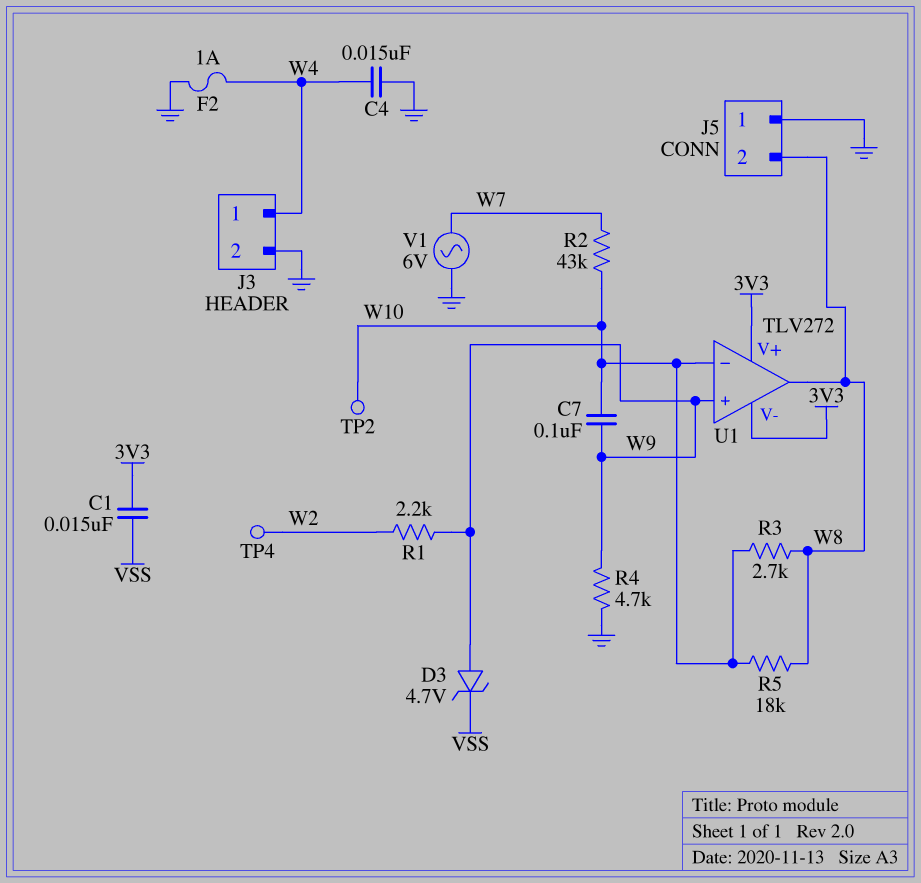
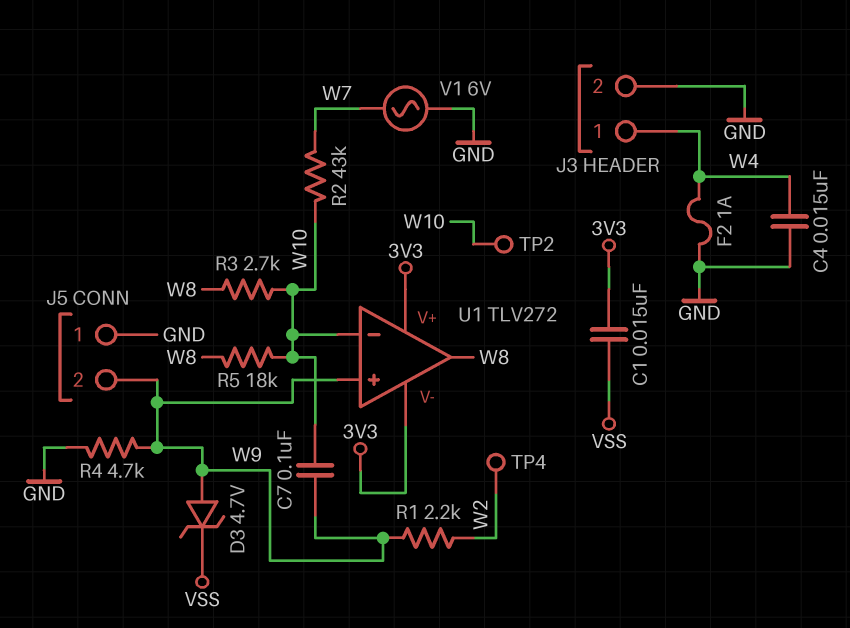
J5 pin 2: W8 -> W9

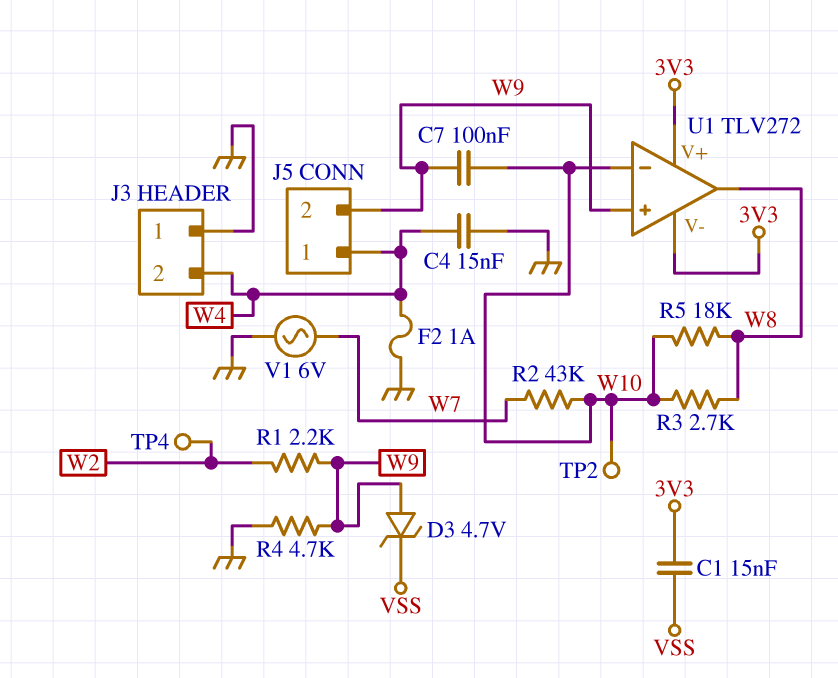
J3 pin 1: W4 -> GND
J3 pin 2: GND -> W4
J5 pin 1: GND -> W4

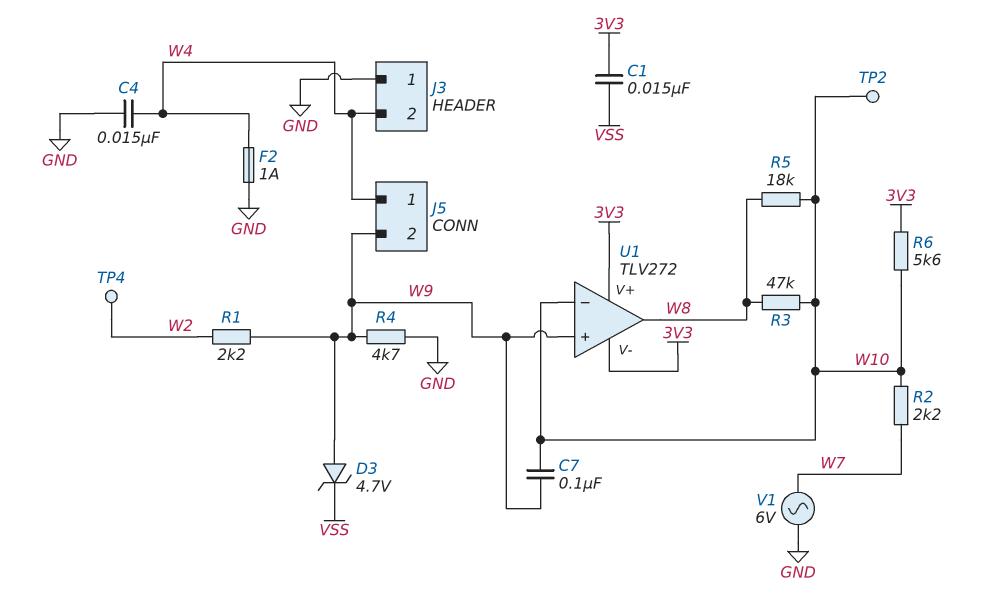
R2: 43k (W7, W10) -> 2.2k (W7, W10)
R3: 2.7k (W8, W10) -> 47k (W8, W10)
R6: none -> 5.6k (3V3, W10)

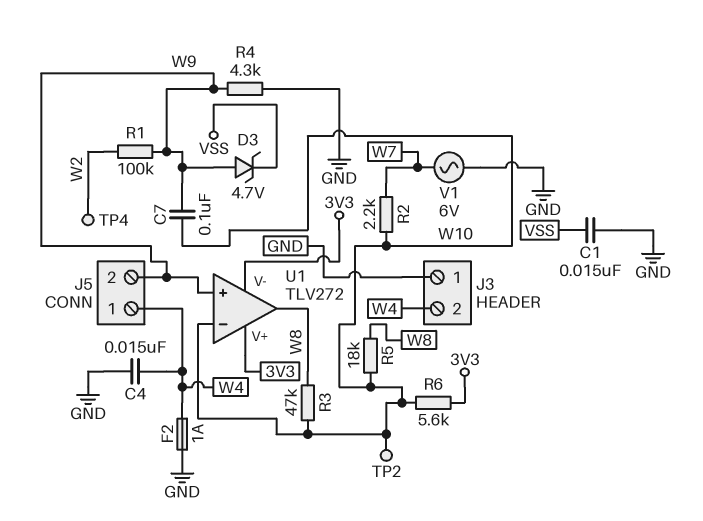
C1: 15nF (3V3, VSS) -> 15nF (GND, VSS)
R1: 2.2k (W2, W9) -> 100k (W2, W9)
R4: 4.7k (GND, W9) -> 4.3k (GND, W9)

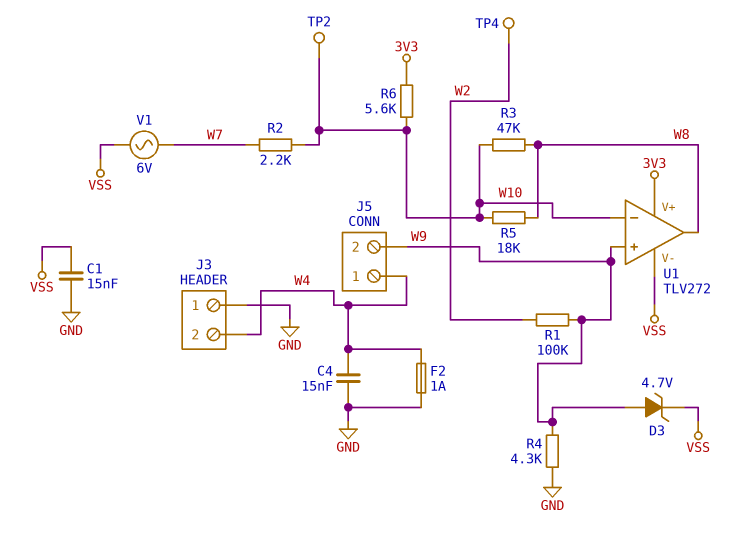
C7: 100nF (W9, W10) -> none
U1 pin V-: 3V3 -> VSS
V1: AC 6V (GND, W7) -> AC 6V (VSS, W7)

